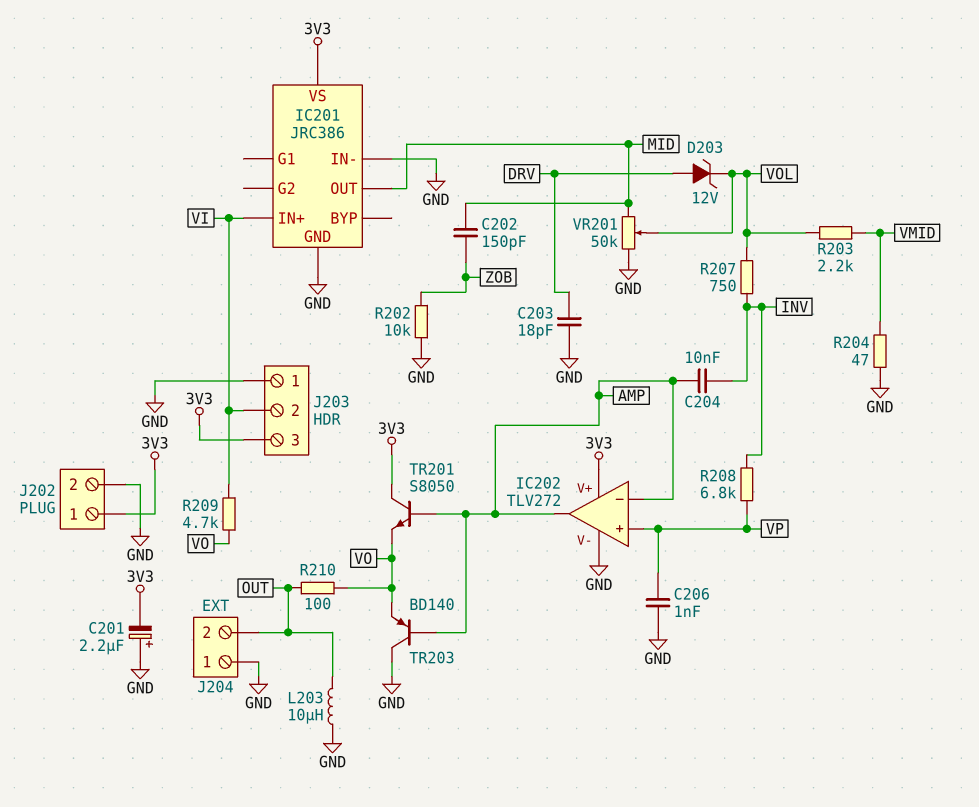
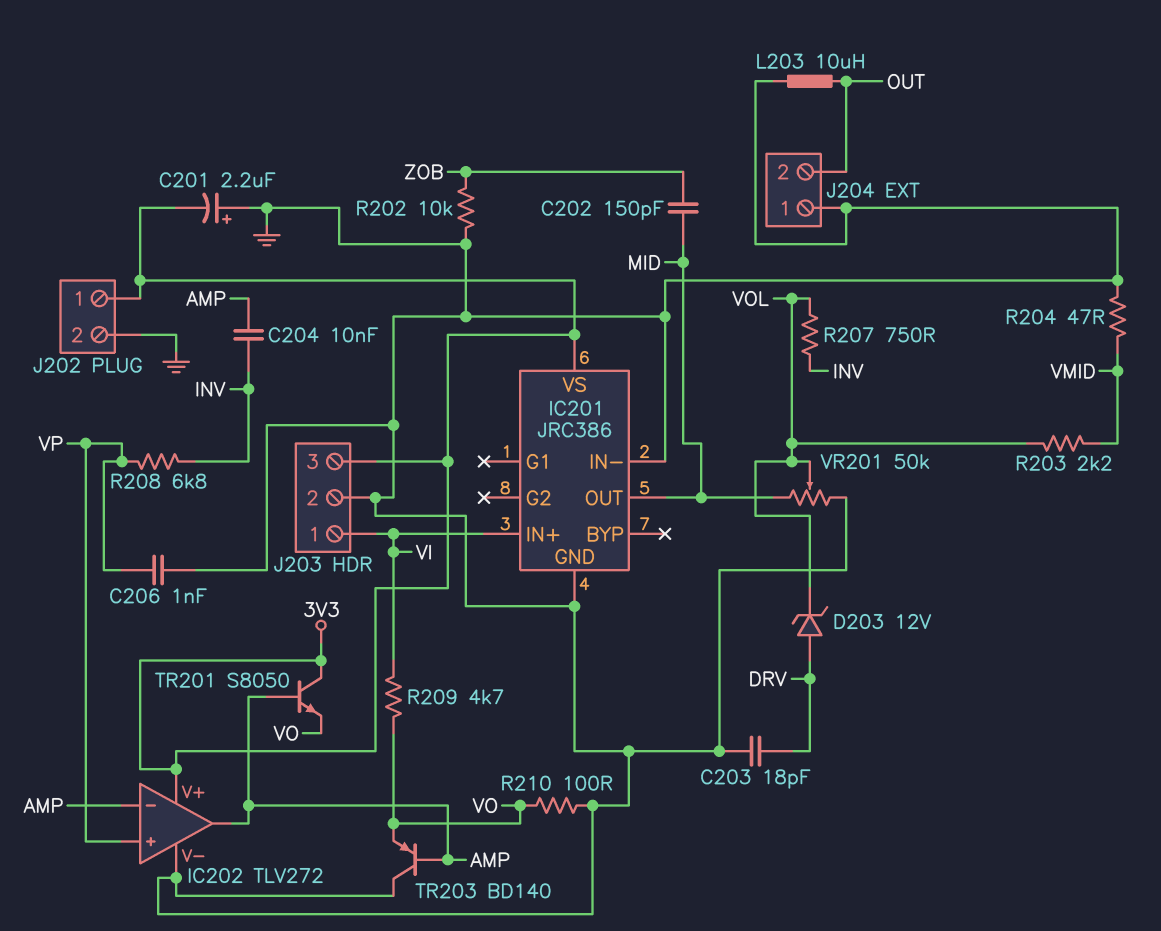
J203 pin 1: GND -> VI
J203 pin 2: VI -> GND
R210: 100 (OUT, VO) -> 100 (GND, VO)

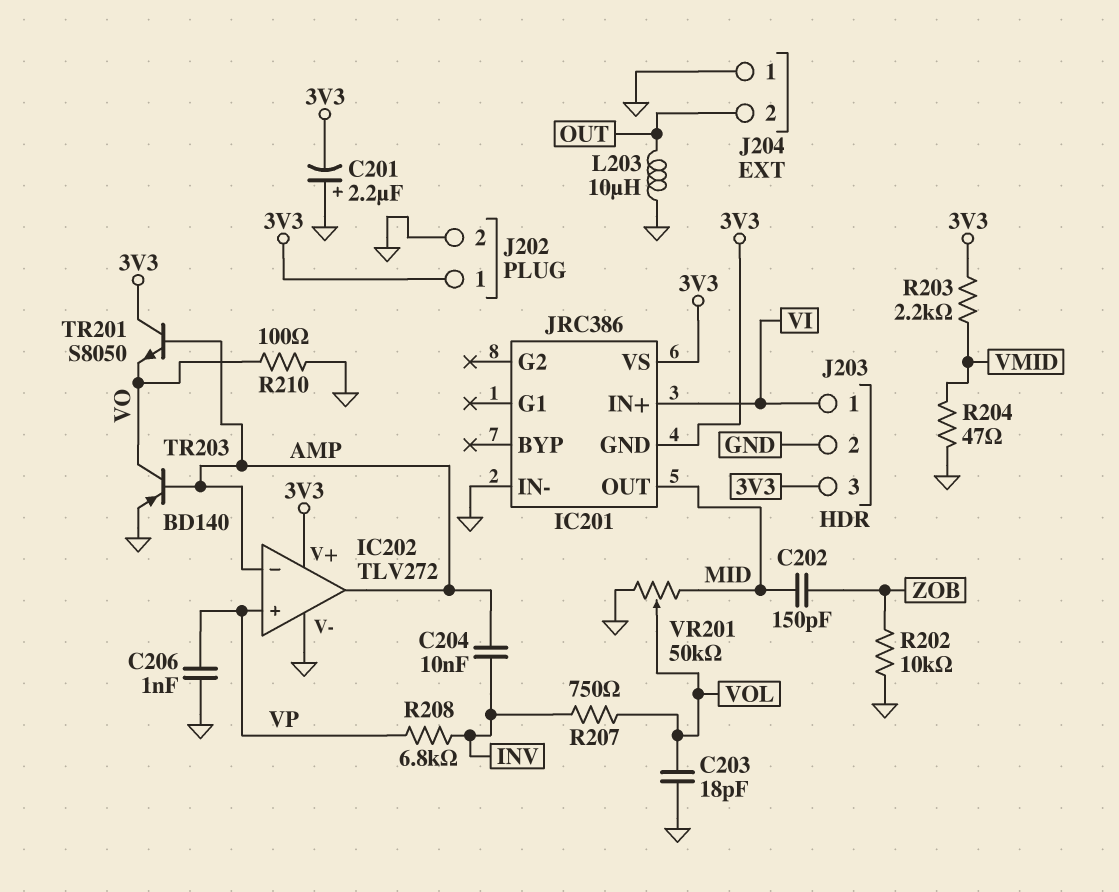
C203: 18pF (DRV, GND) -> 18pF (GND, VOL)
D203: zener 12V (A DRV, K VOL) -> none
IC201 pin GND: GND -> 3V3
R203: 2.2k (VMID, VOL) -> 2.2k (3V3, VMID)
R209: 4.7k (VI, VO) -> none
TR203: PNP BD140 (B AMP, C GND, E VO) -> PNP BD140 (B AMP, C VO, E GND)

